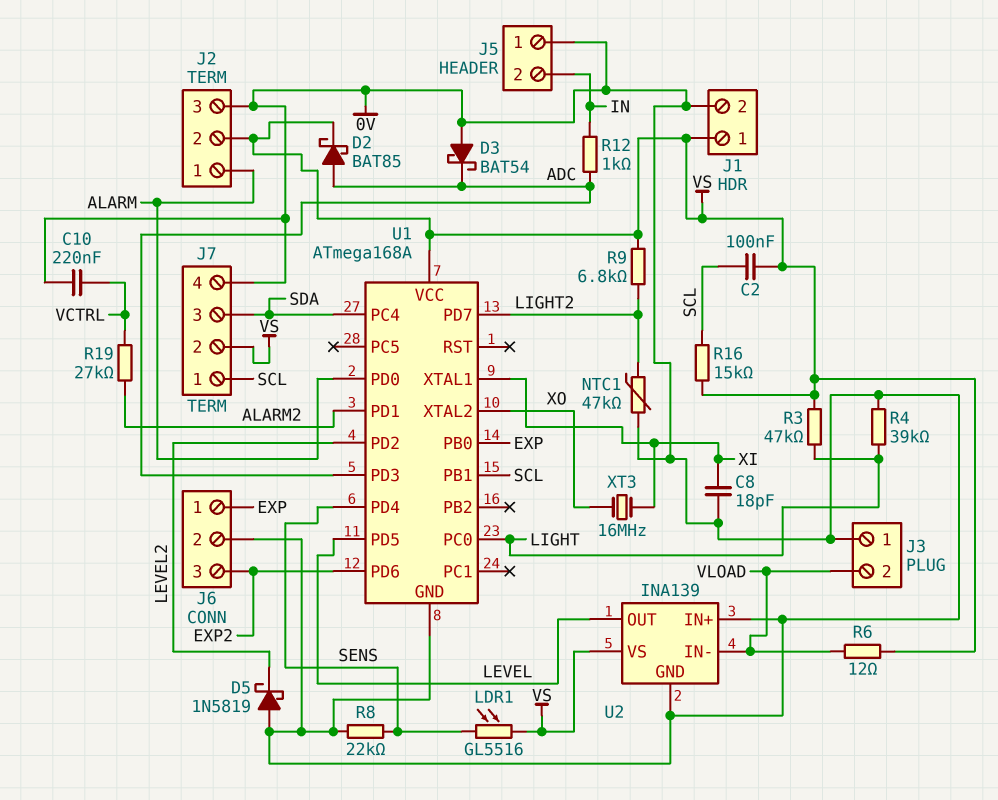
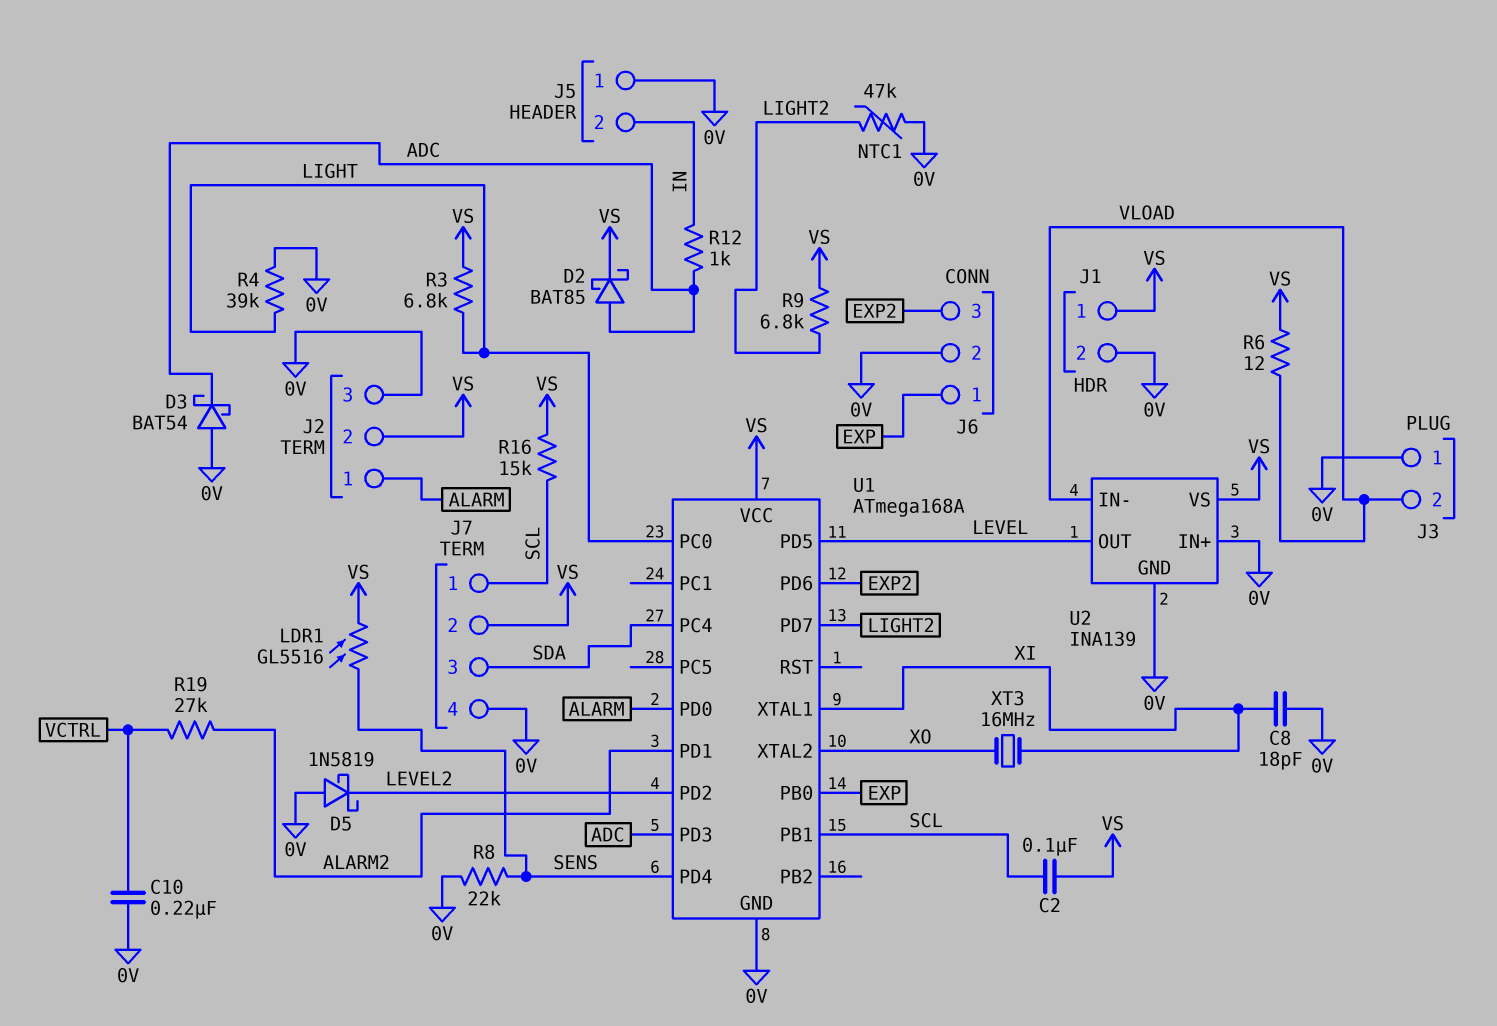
R3: 47k (LIGHT, VS) -> 6.8k (LIGHT, VS)

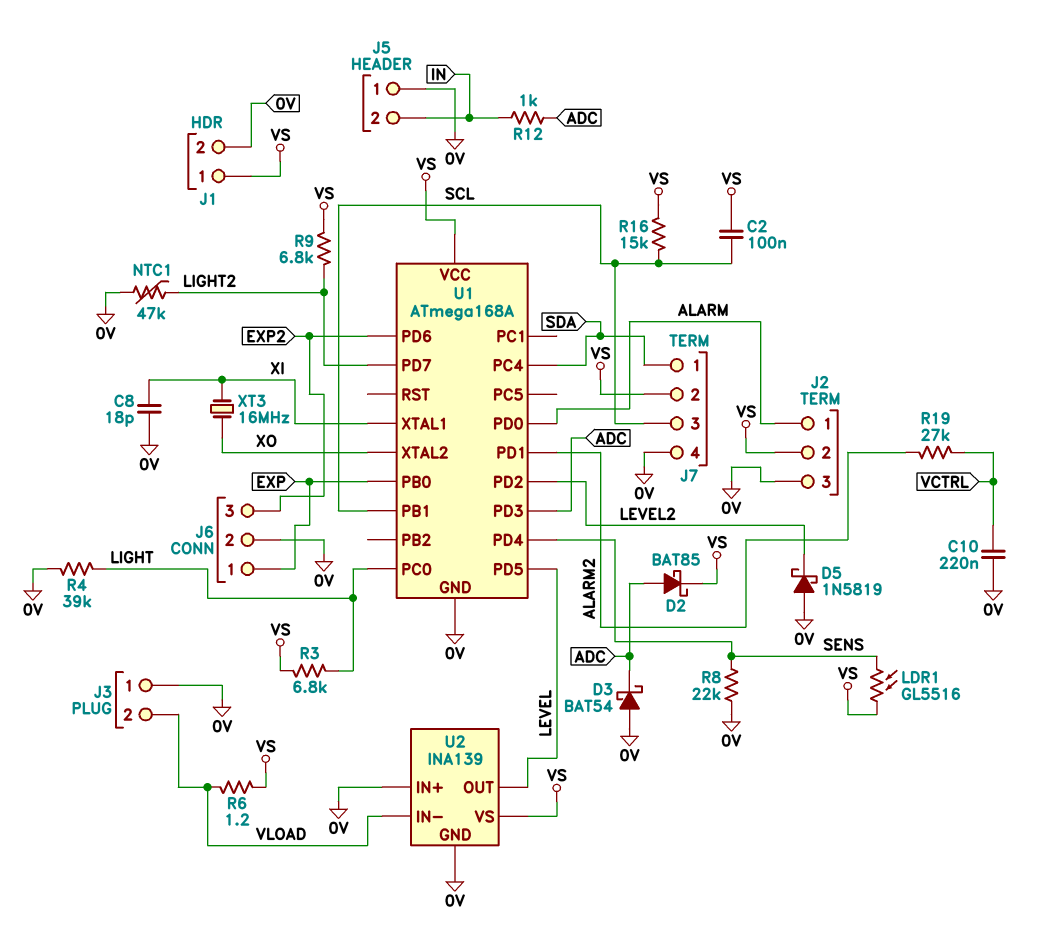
J7 pin 1: SCL -> SDA
J7 pin 3: SDA -> SCL
R6: 12 (VLOAD, VS) -> 1.2 (VLOAD, VS)

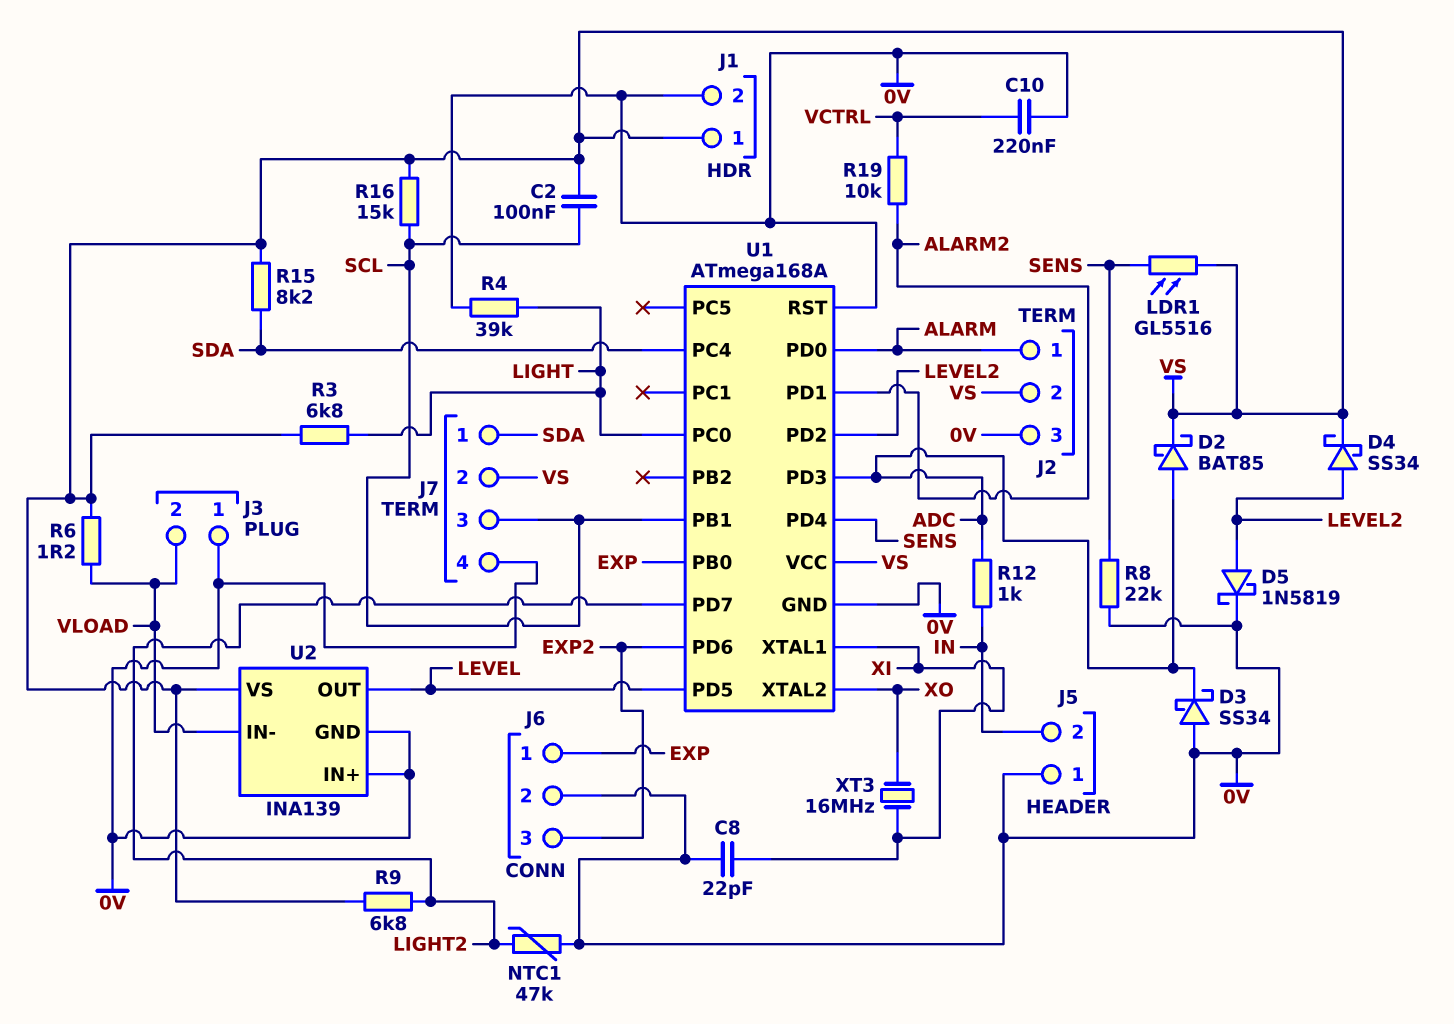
C8: 18pF (0V, XI) -> 22pF (0V, XI)
D3: schottky BAT54 (A 0V, K ADC) -> schottky SS34 (A 0V, K ADC)
D4: none -> schottky SS34 (A LEVEL2, K VS)
D5: schottky 1N5819 (A 0V, K LEVEL2) -> schottky 1N5819 (A LEVEL2, K 0V)
R15: none -> 8.2k (SDA, VS)
R19: 27k (ALARM2, VCTRL) -> 10k (ALARM2, VCTRL)
U1 pin RST: none -> 0V

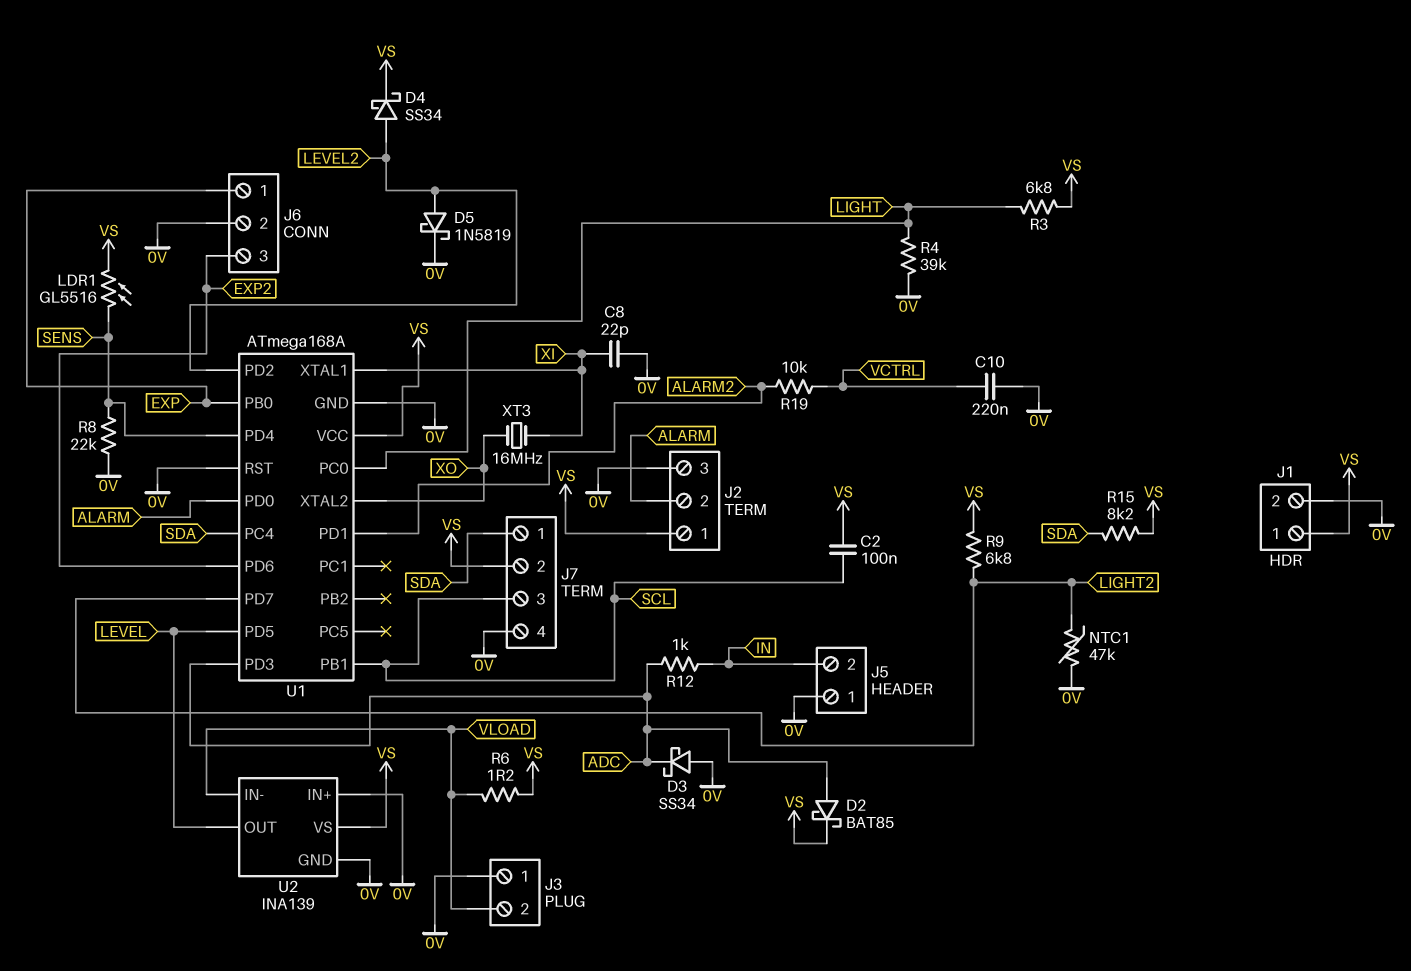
J2 pin 1: ALARM -> VS
J2 pin 2: VS -> ALARM
R16: 15k (SCL, VS) -> none

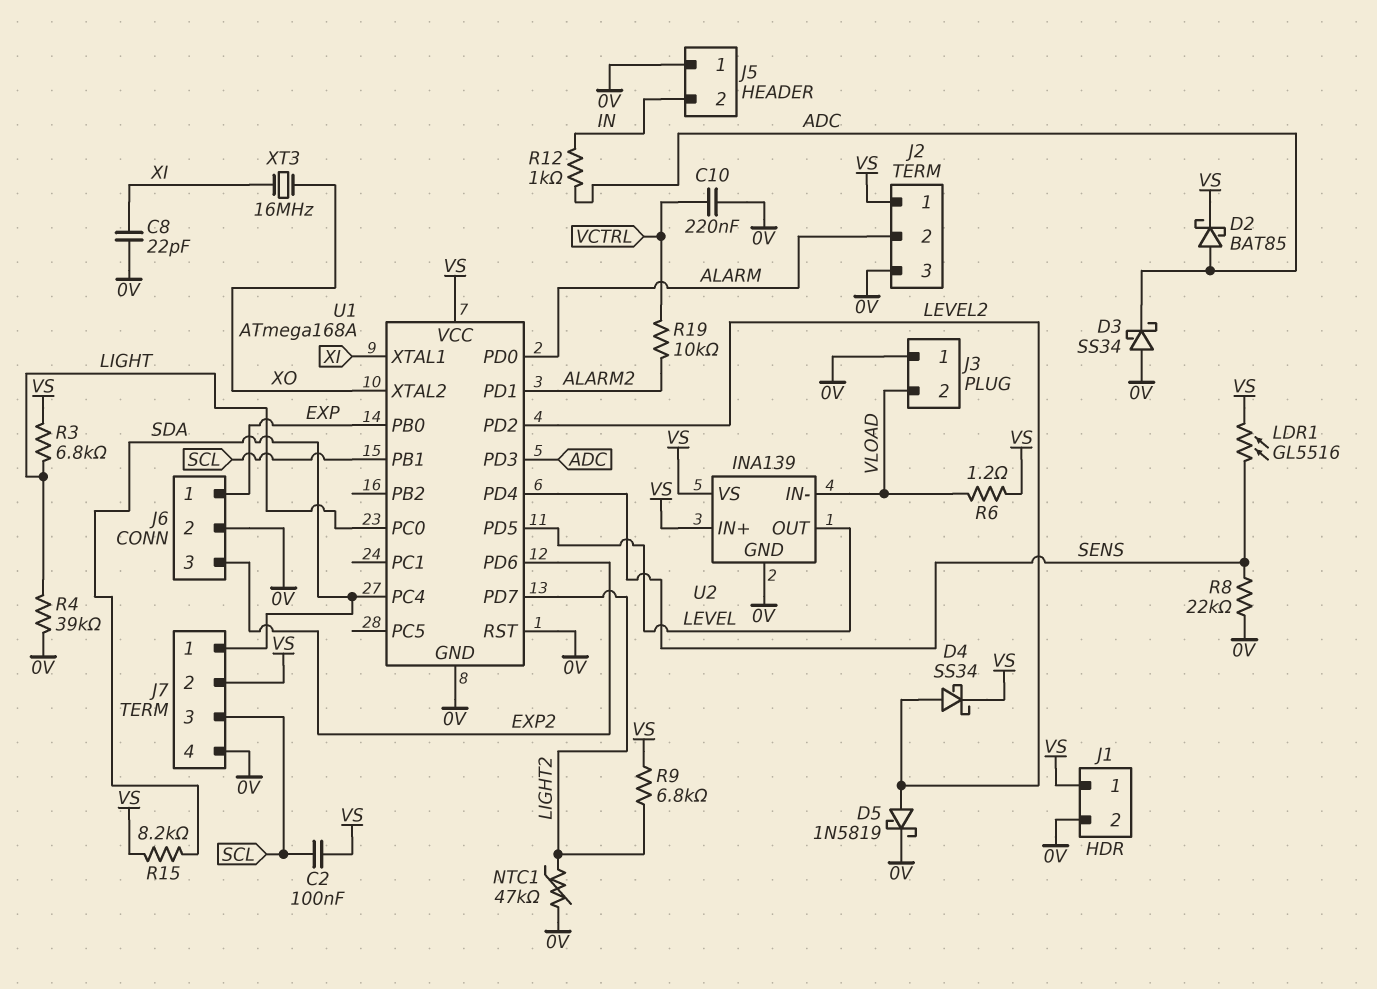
U2 pin IN+: 0V -> VS

